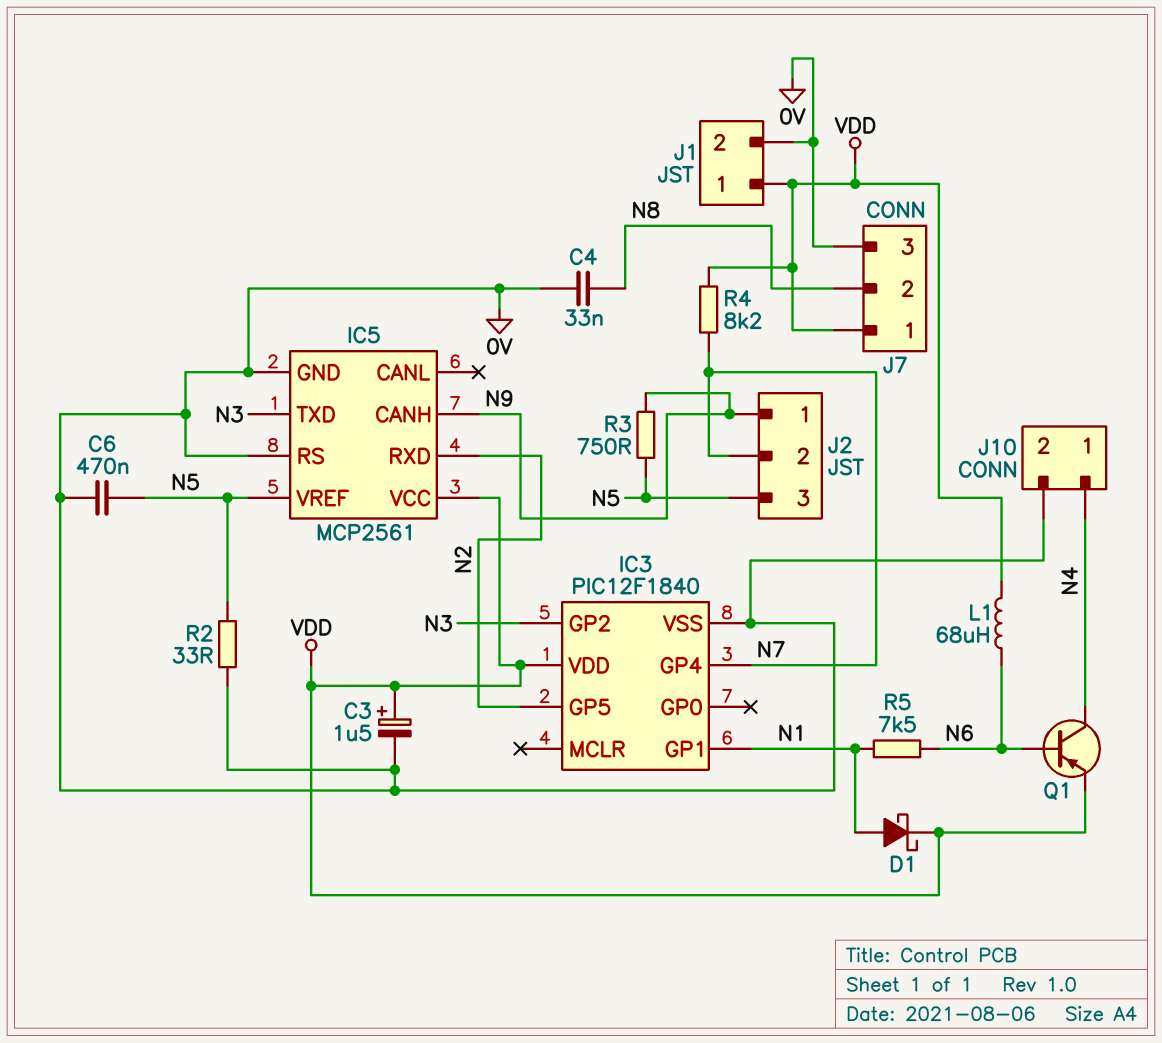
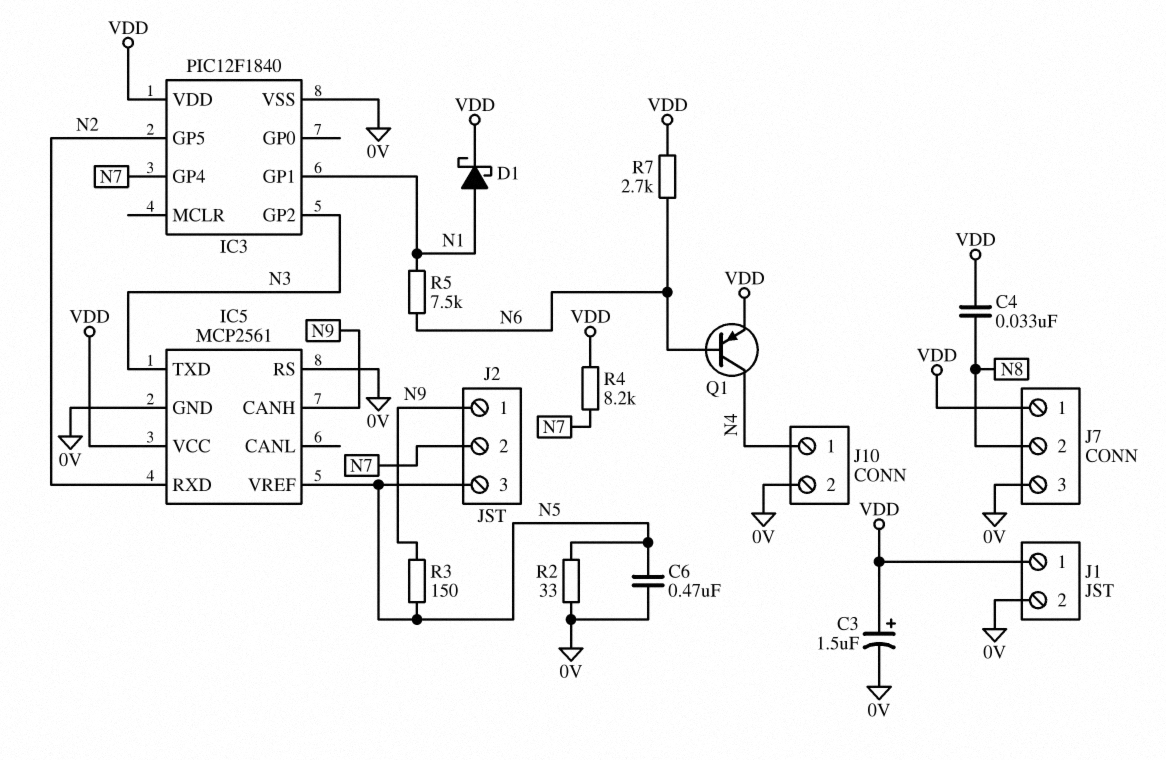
C4: 33nF (0V, N8) -> 33nF (N8, VDD)
L1: 68uH (N6, VDD) -> none
R3: 750 (N5, N9) -> 150 (N5, N9)
R7: none -> 2.7k (N6, VDD)

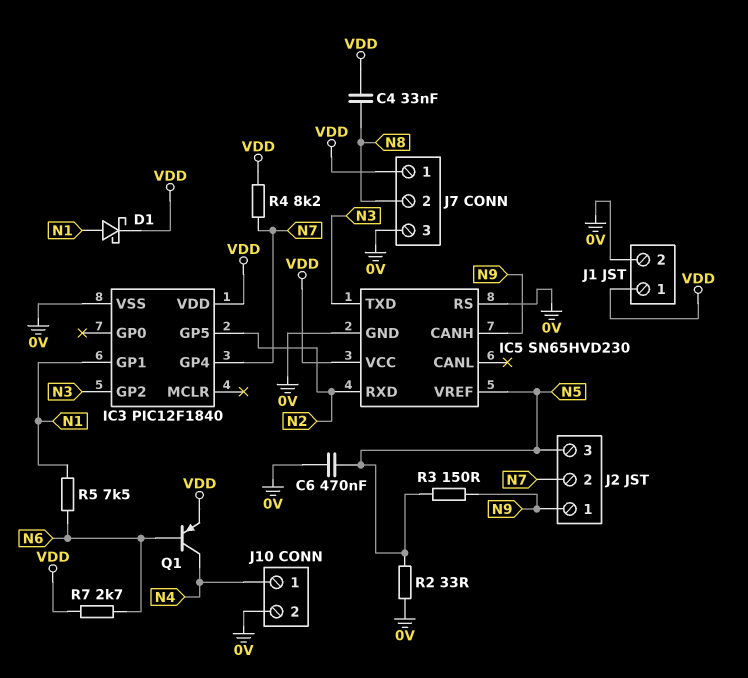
C3: 1.5uF (plus VDD, minus 0V) -> none
IC5: MCP2561 -> SN65HVD230

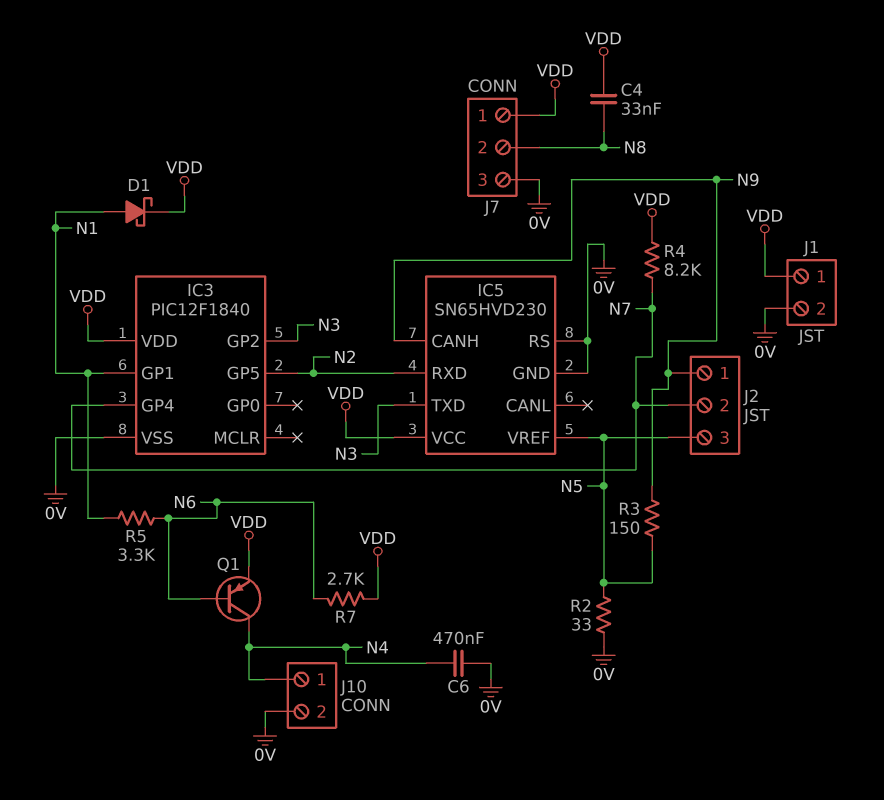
C6: 470nF (0V, N5) -> 470nF (0V, N4)
R5: 7.5k (N1, N6) -> 3.3k (N1, N6)

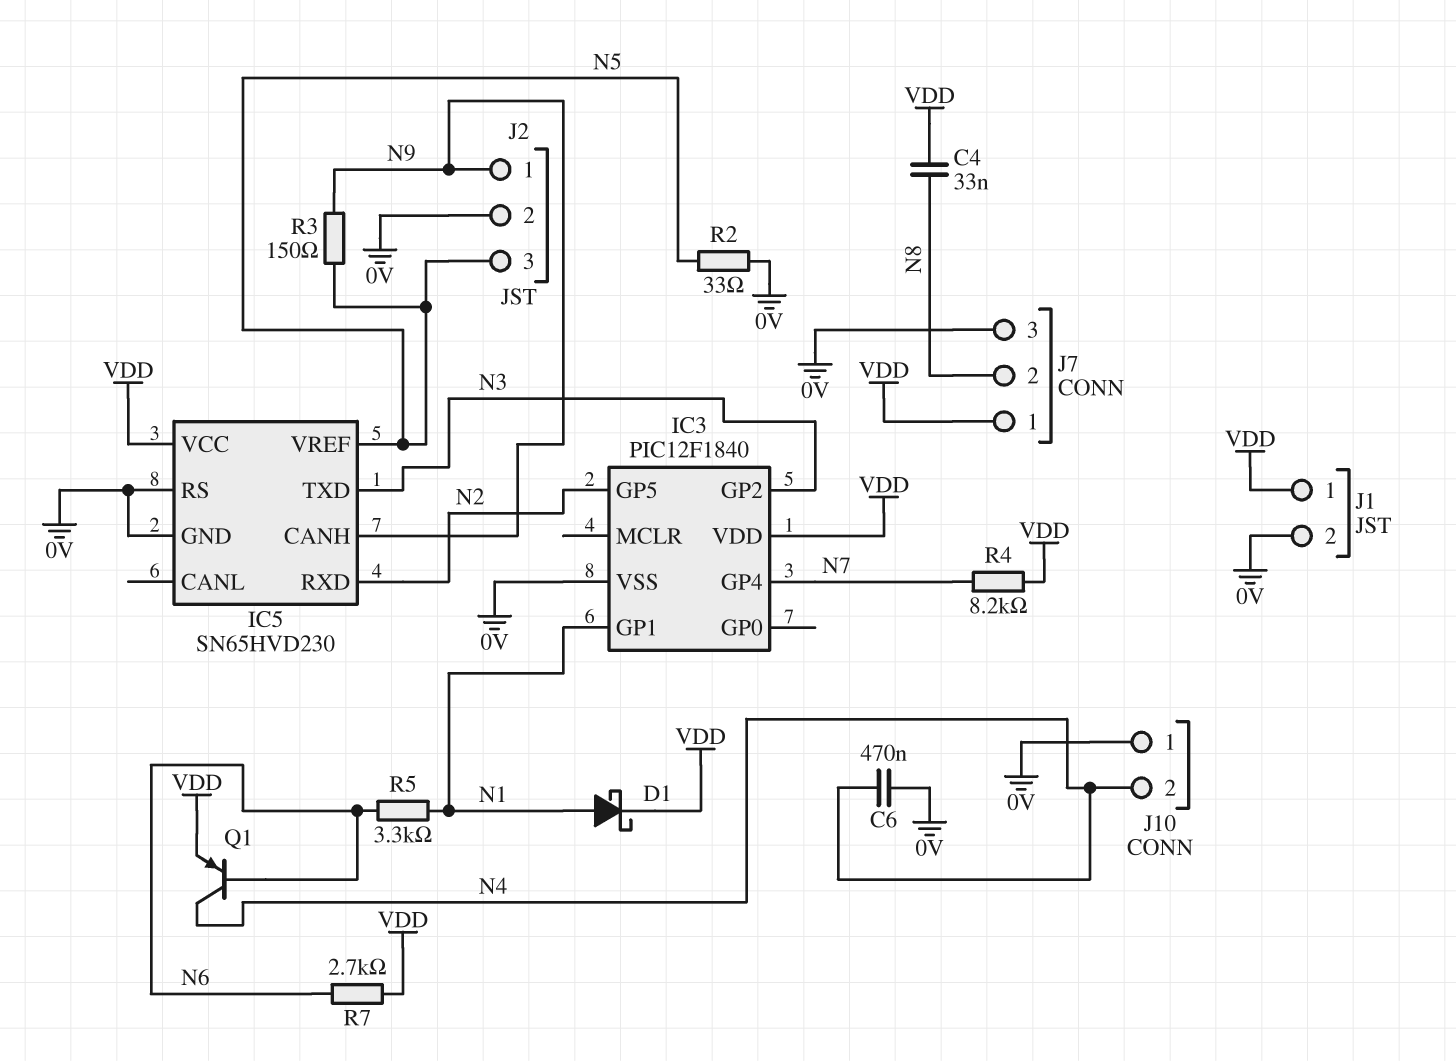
J2 pin 2: N7 -> 0V
J10 pin 1: N4 -> 0V
J10 pin 2: 0V -> N4

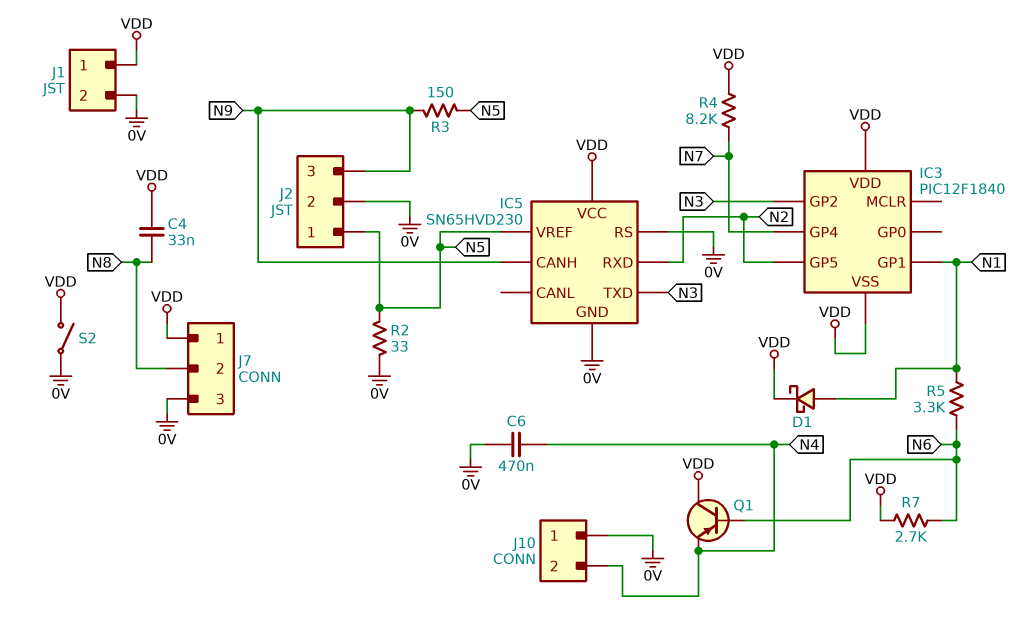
IC3 pin VSS: 0V -> VDD
J2 pin 1: N9 -> N5
J2 pin 3: N5 -> N9
Q1: PNP (B N6, C N4, E VDD) -> PNP (B N6, C VDD, E N4)
S2: none -> switch (0V, VDD)

